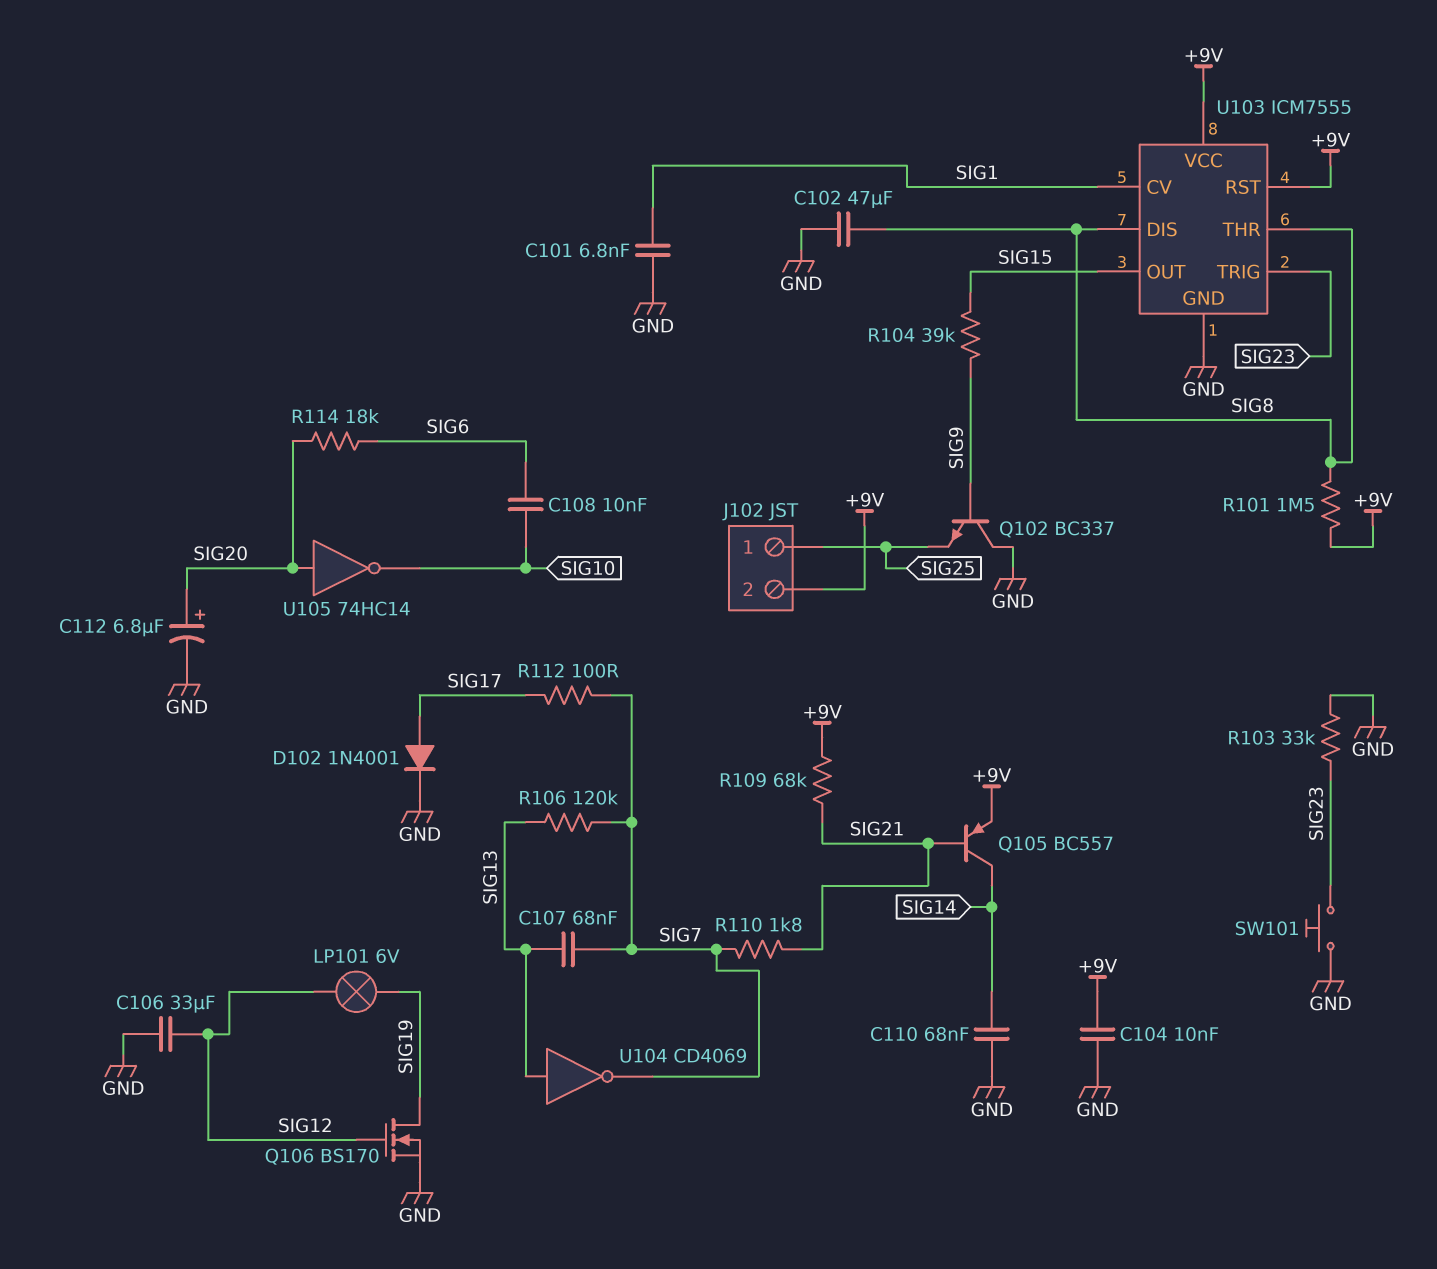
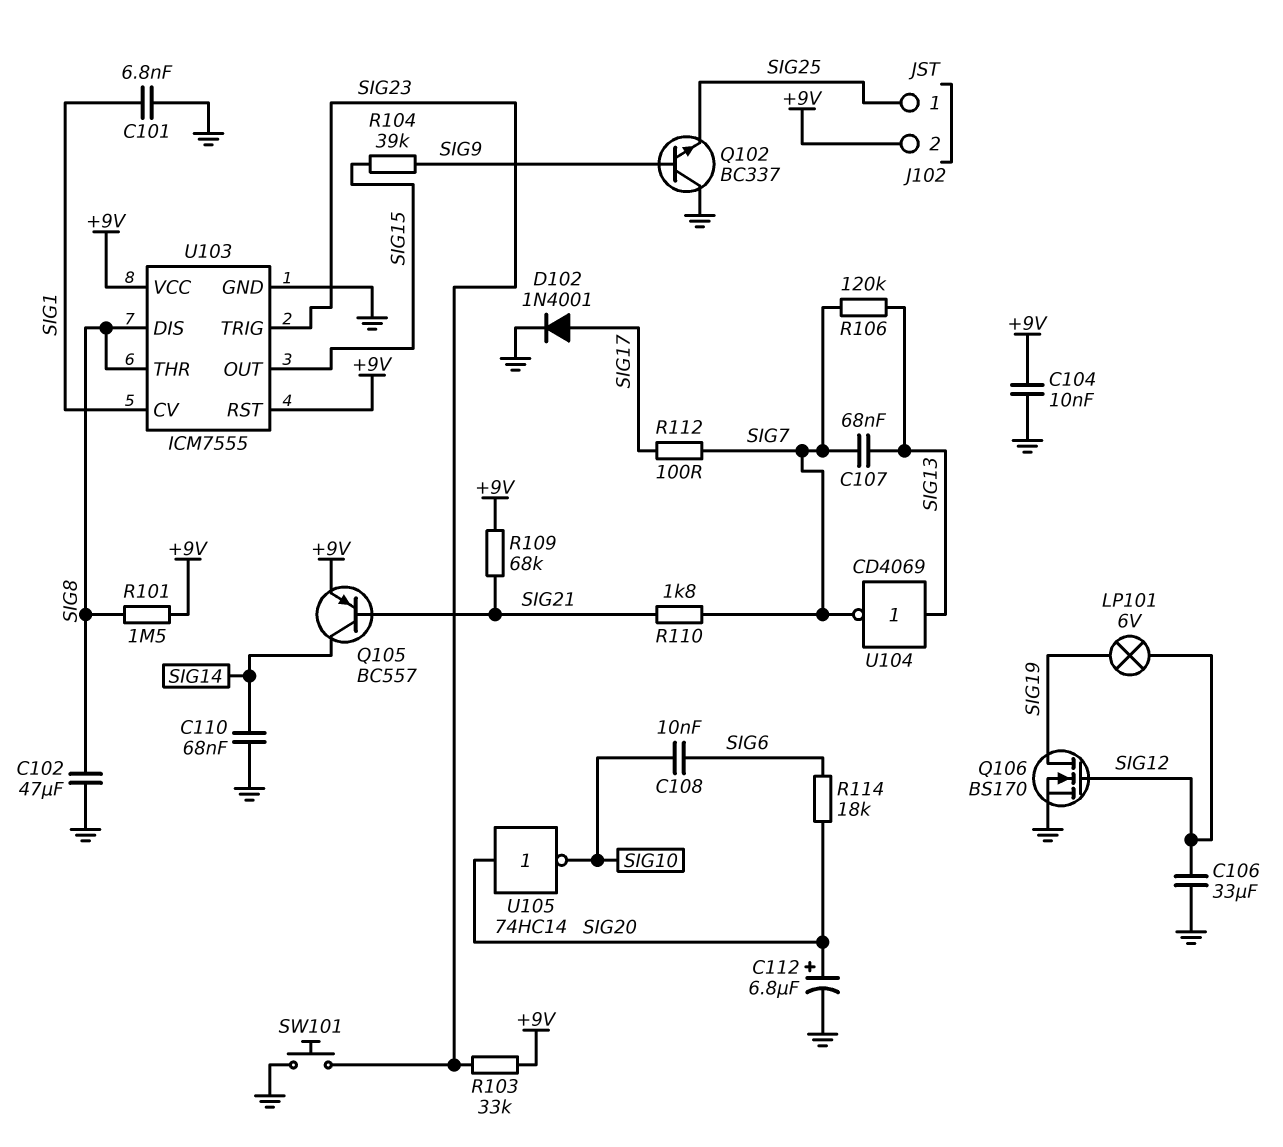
R103: 33k (GND, SIG23) -> 33k (+9V, SIG23)

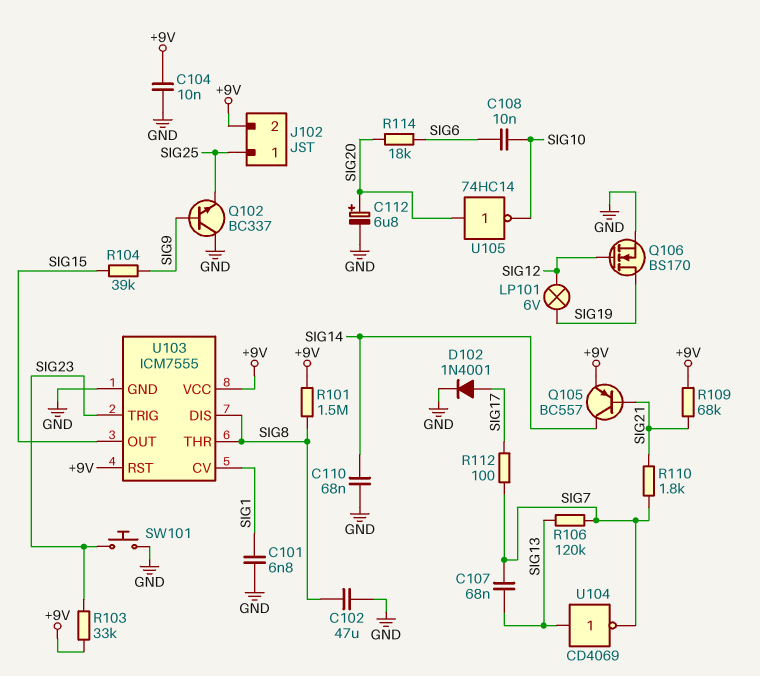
C106: 33uF (GND, SIG12) -> none

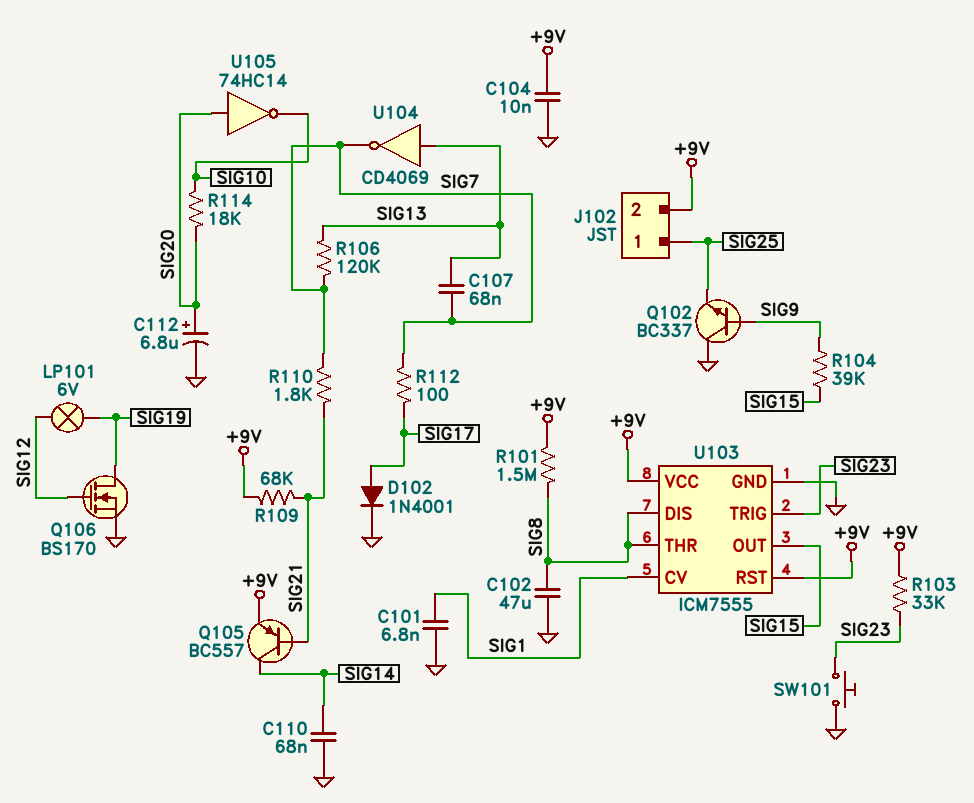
C108: 10nF (SIG6, SIG10) -> none
R114: 18k (SIG6, SIG20) -> 18k (SIG10, SIG20)

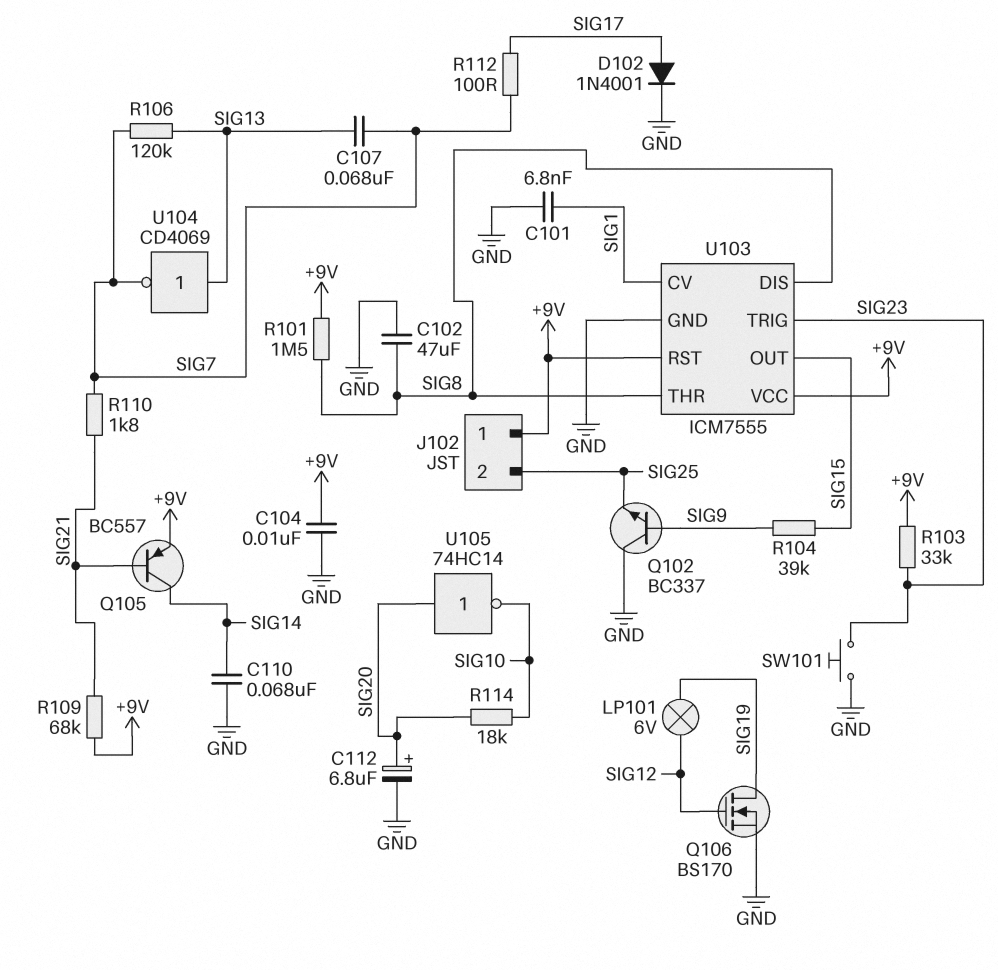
J102 pin 1: SIG25 -> +9V
J102 pin 2: +9V -> SIG25

